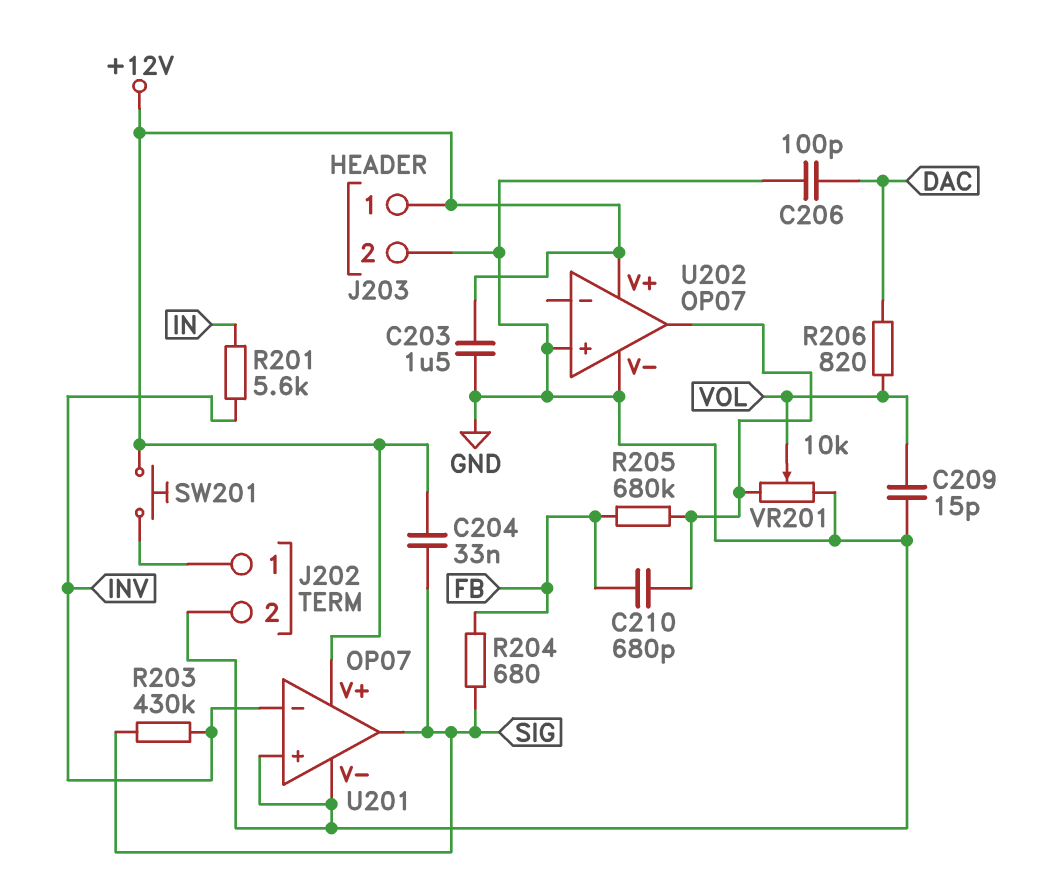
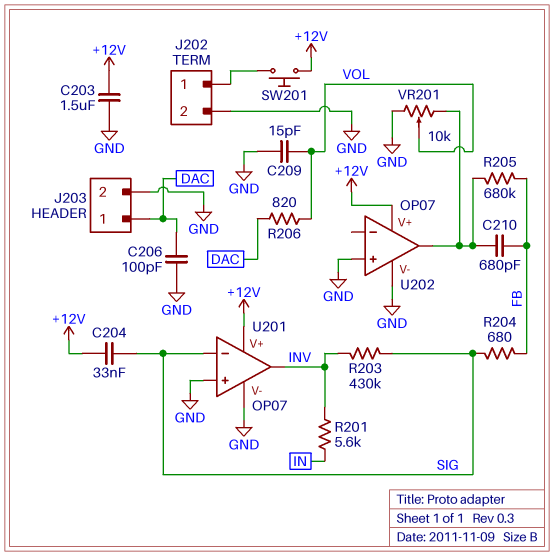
J203 pin 1: +12V -> DAC
U201 pin in-: INV -> SIG
U201 pin out: SIG -> INV

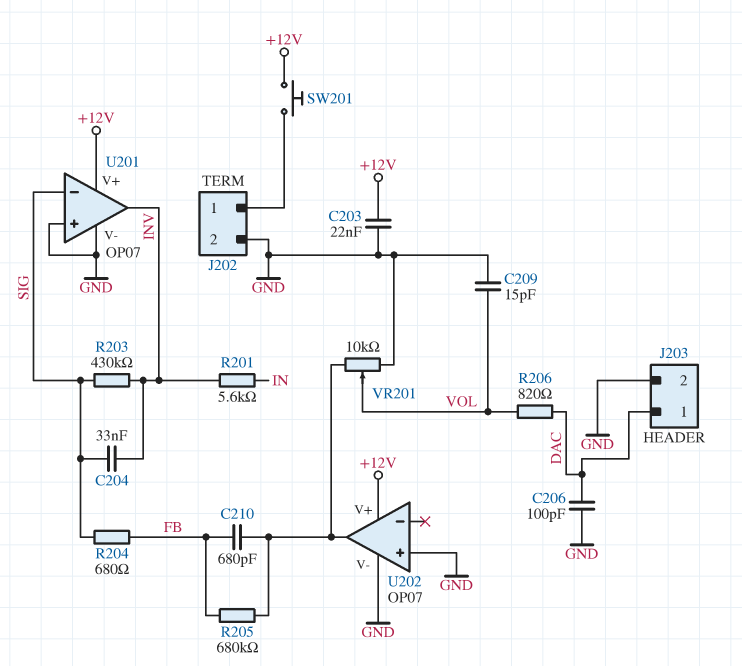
C203: 1.5uF (+12V, GND) -> 22nF (+12V, GND)
C204: 33nF (+12V, SIG) -> 33nF (INV, SIG)

